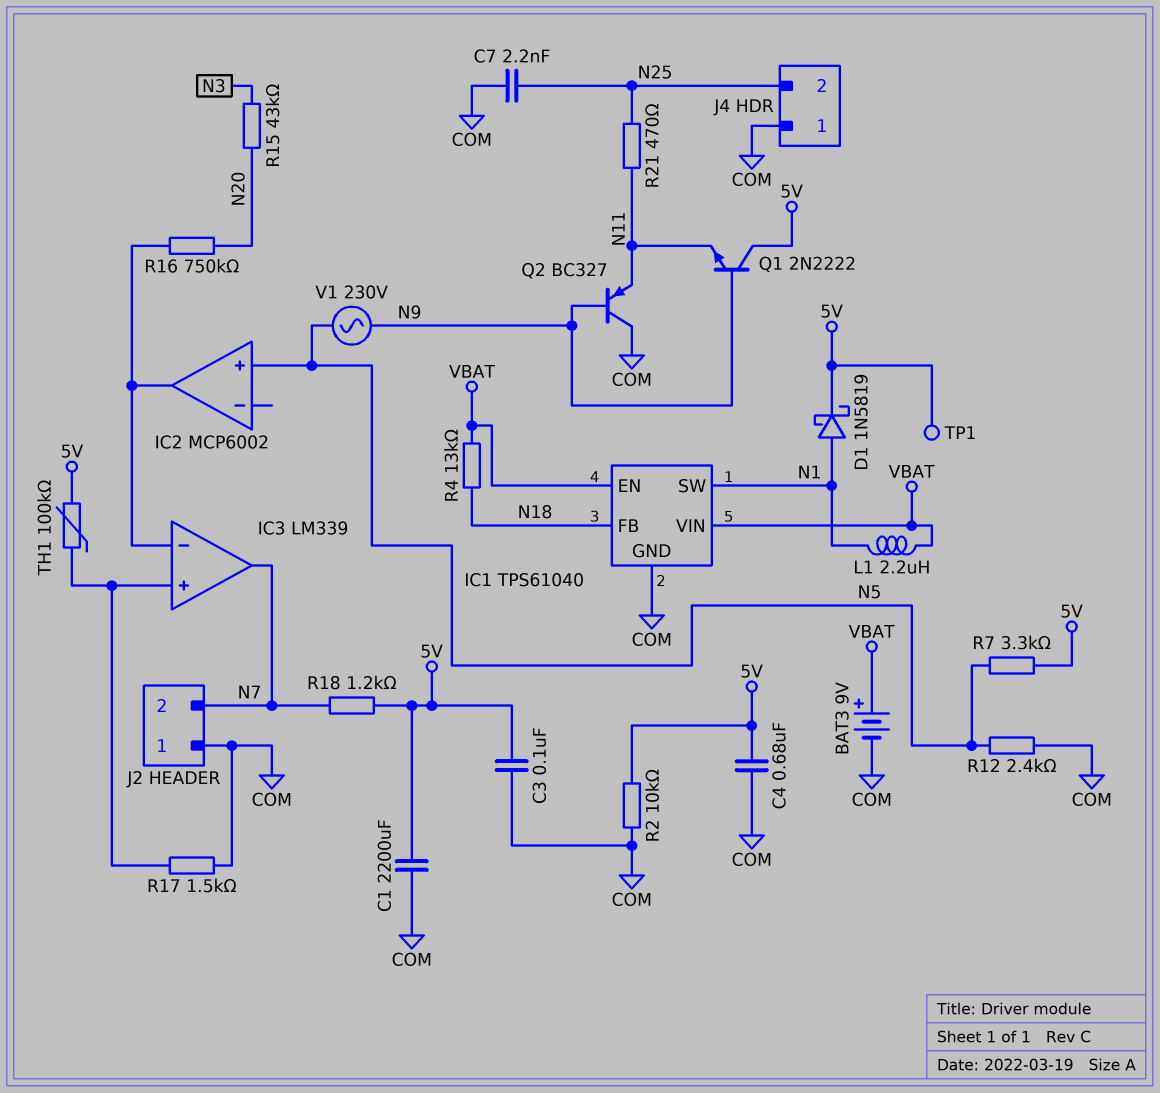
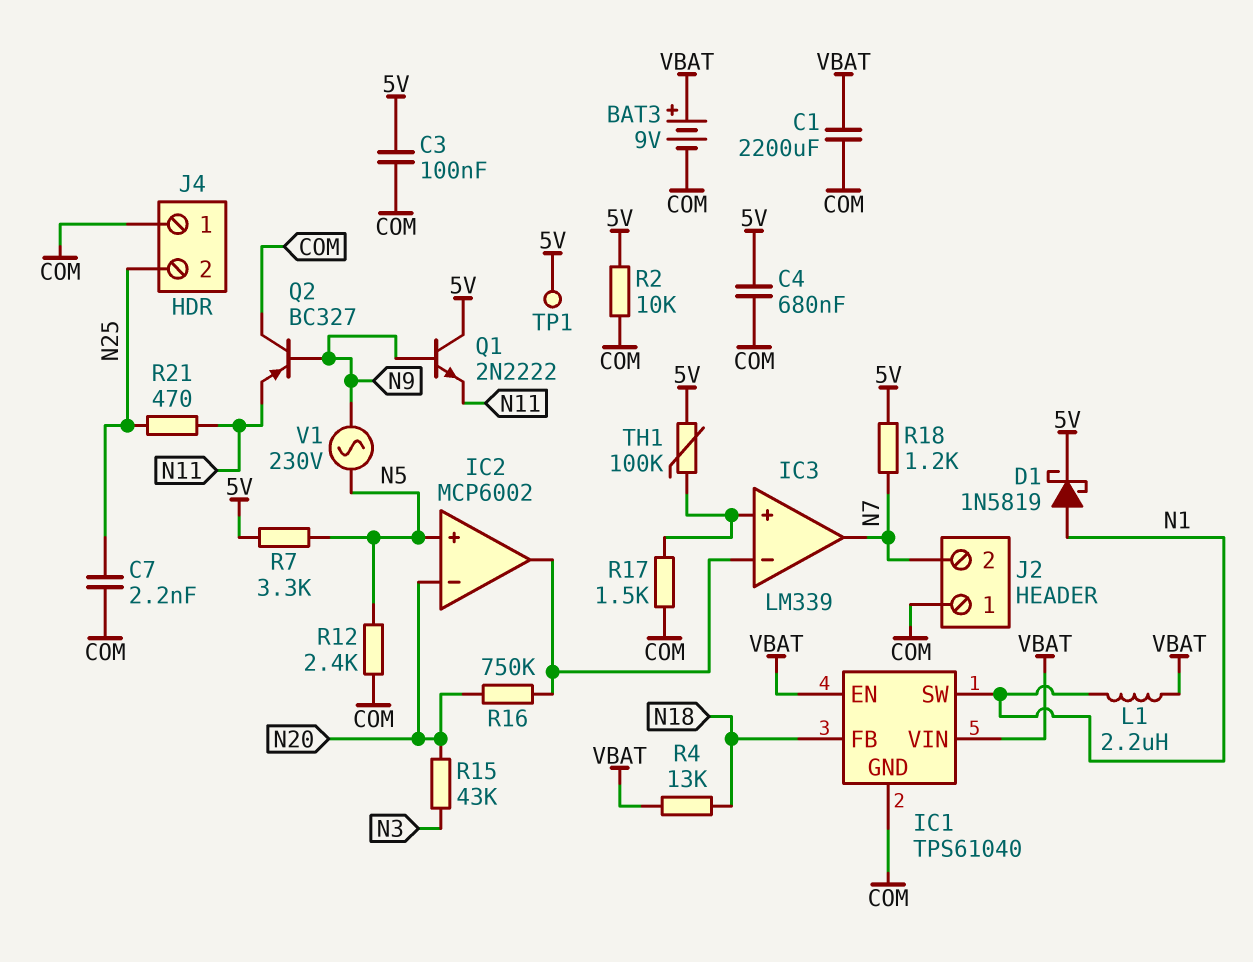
C1: 2200uF (5V, COM) -> 2200uF (COM, VBAT)
IC2 pin in-: none -> N20

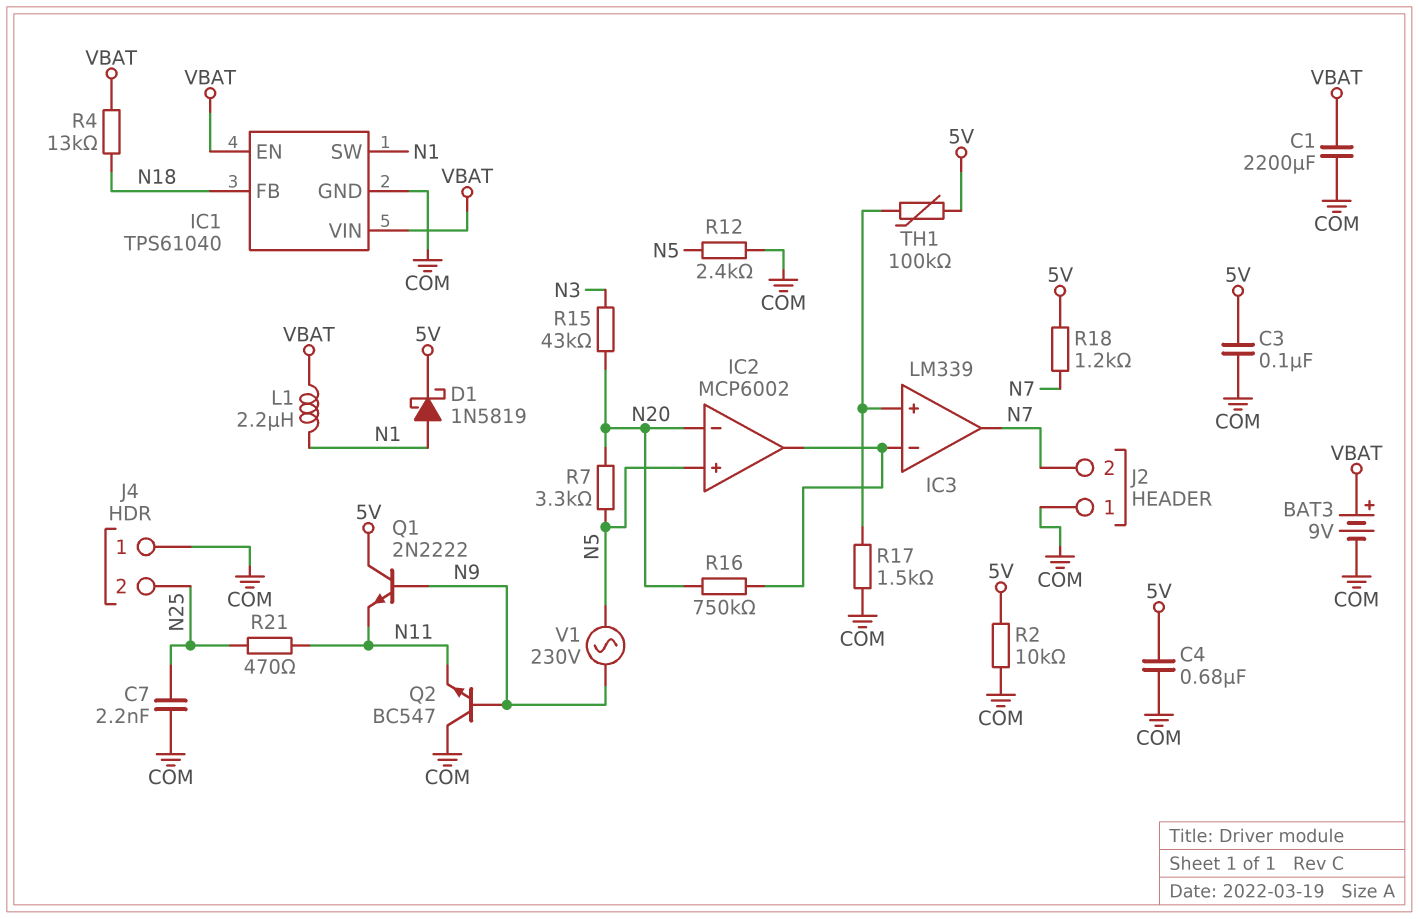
Q2: PNP BC327 (B N9, C COM, E N11) -> NPN BC547 (B N9, C COM, E N11)
R7: 3.3k (5V, N5) -> 3.3k (N5, N20)
TP1: test point (5V) -> none

